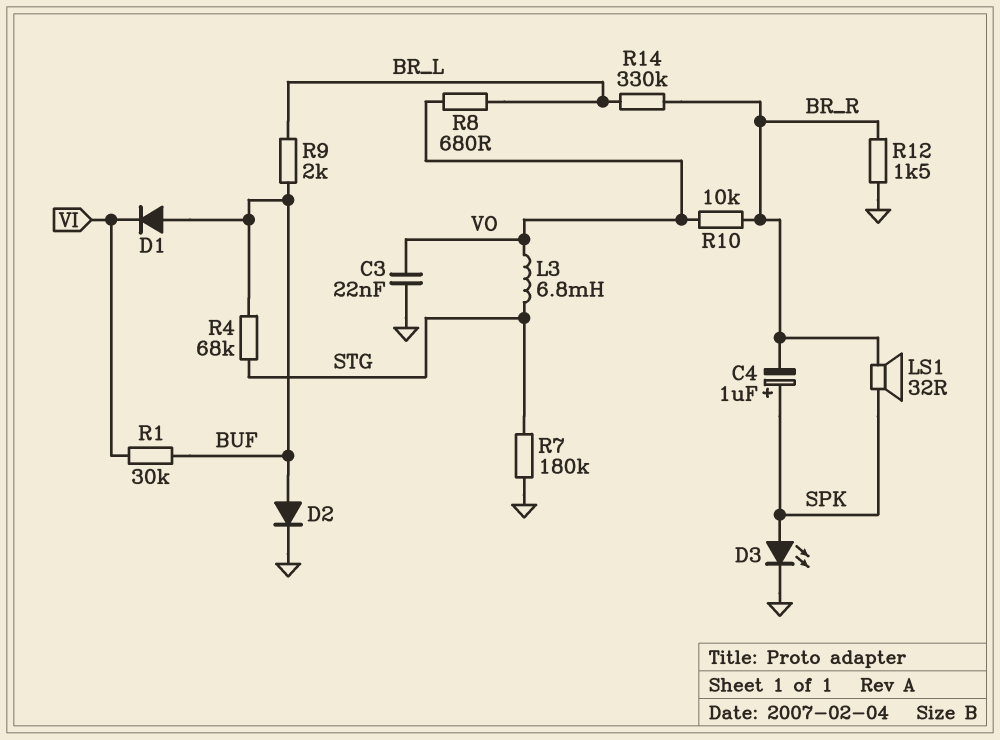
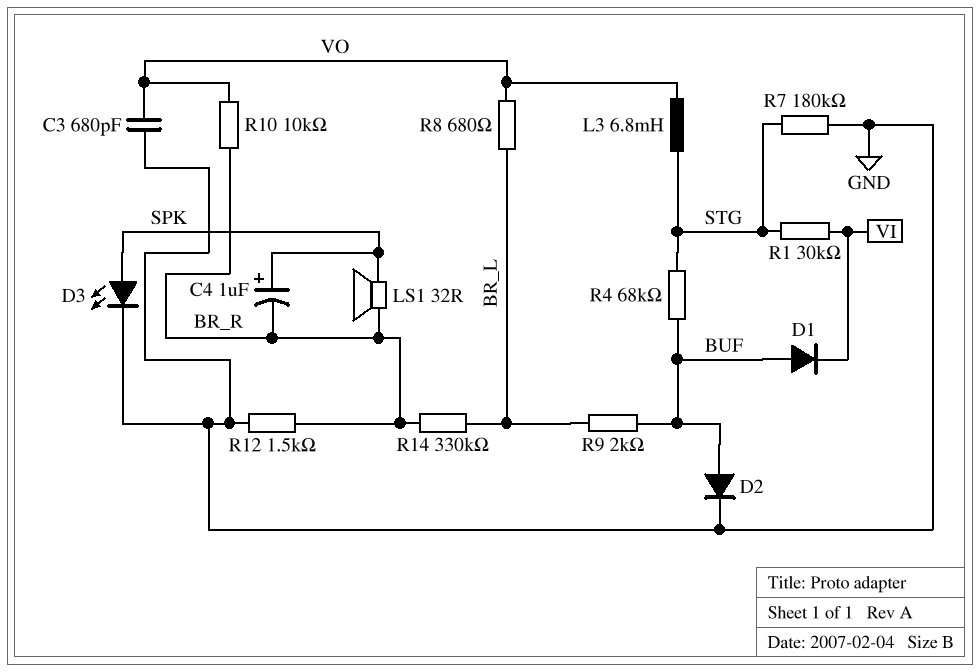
C3: 22nF (GND, VO) -> 680pF (GND, VO)
R1: 30k (BUF, VI) -> 30k (STG, VI)

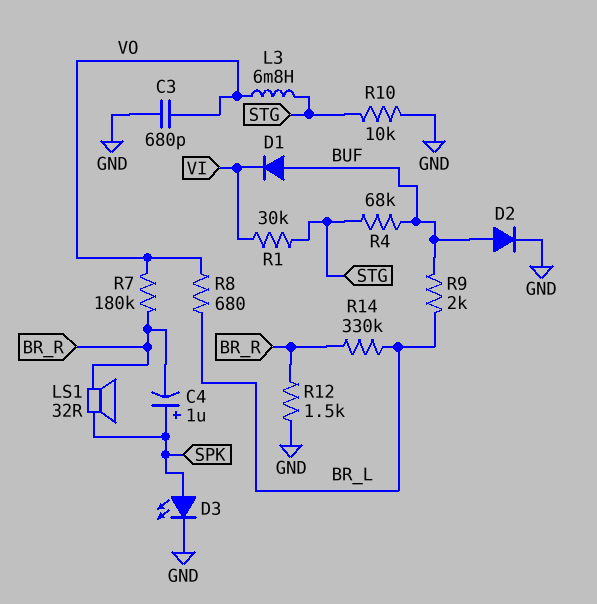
R7: 180k (GND, STG) -> 180k (BR_R, VO)
R10: 10k (BR_R, VO) -> 10k (GND, STG)

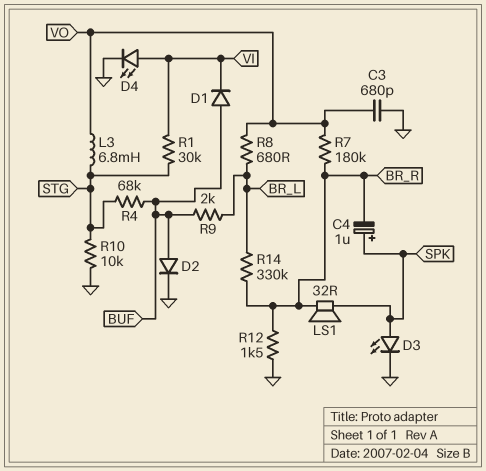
D4: none -> LED (A VI, K GND)

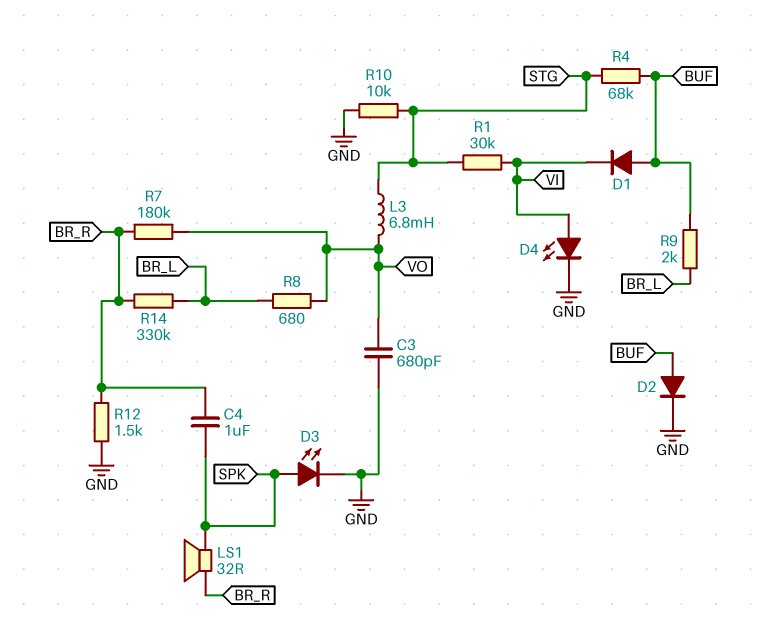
C4: 1uF (plus SPK, minus BR_R) -> 1uF (BR_R, SPK)

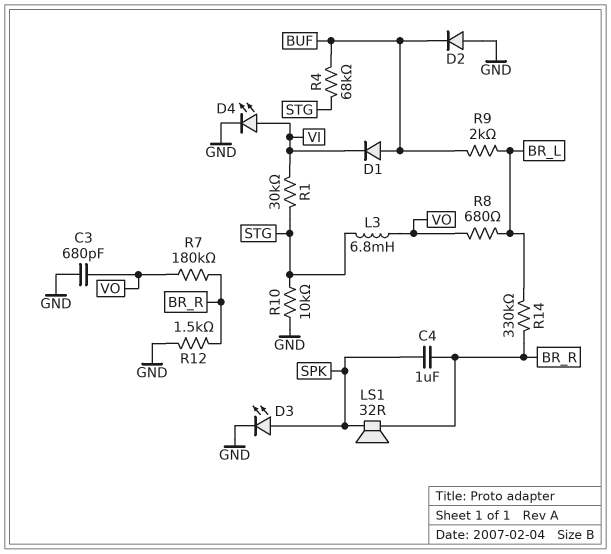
D2: diode (A BUF, K GND) -> diode (A GND, K BUF)

